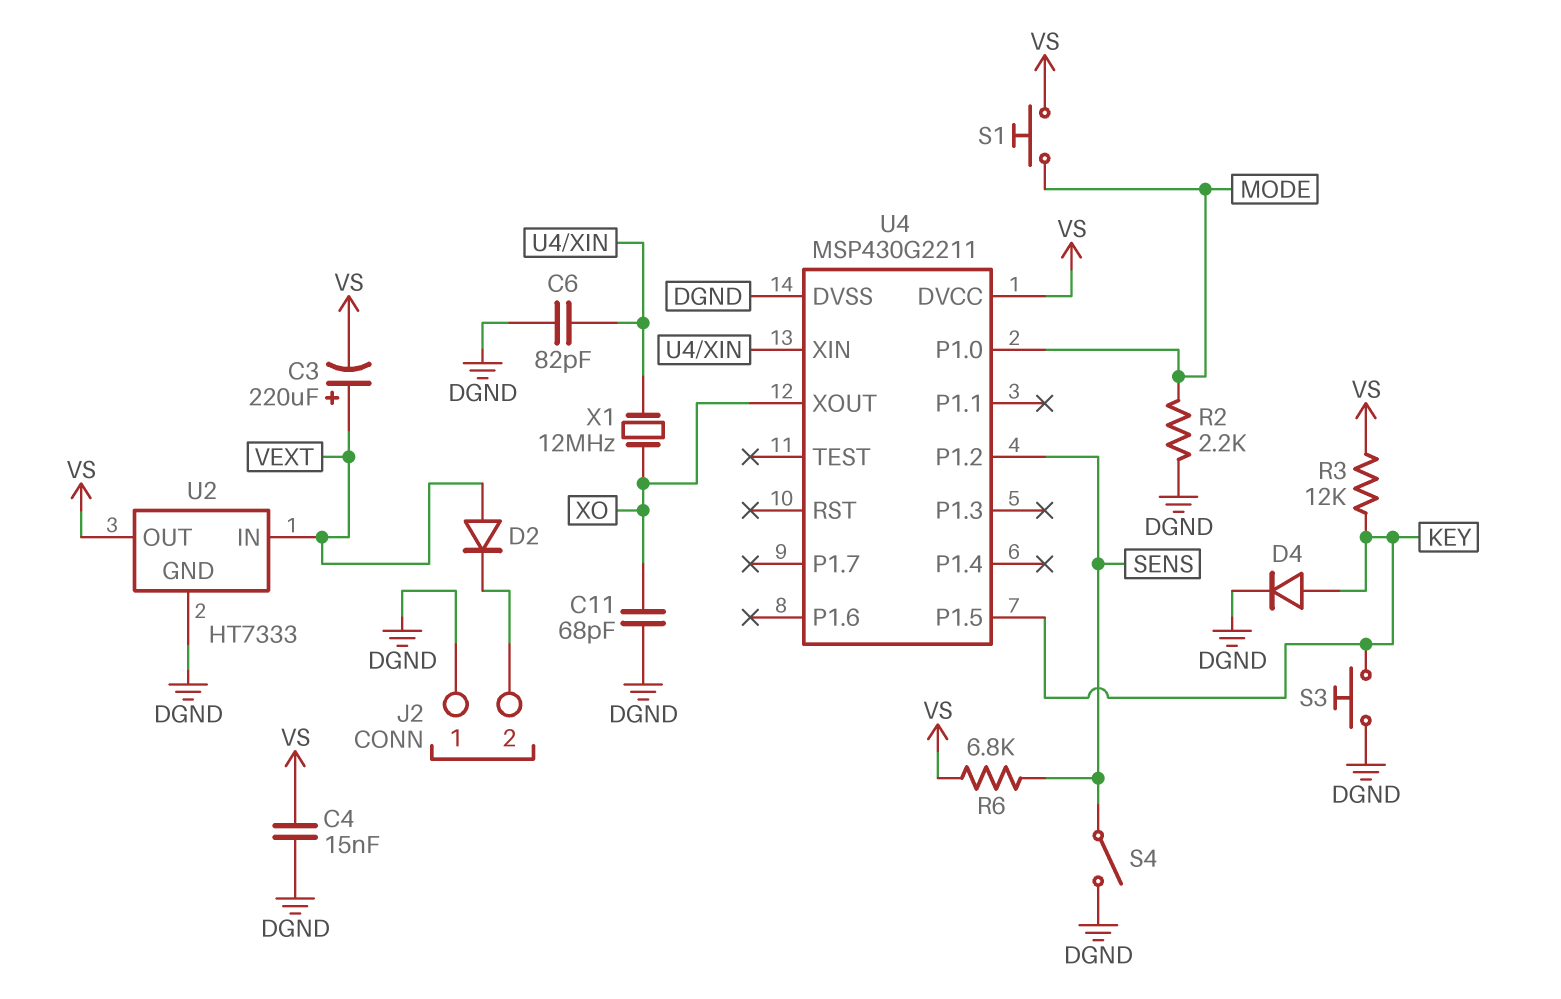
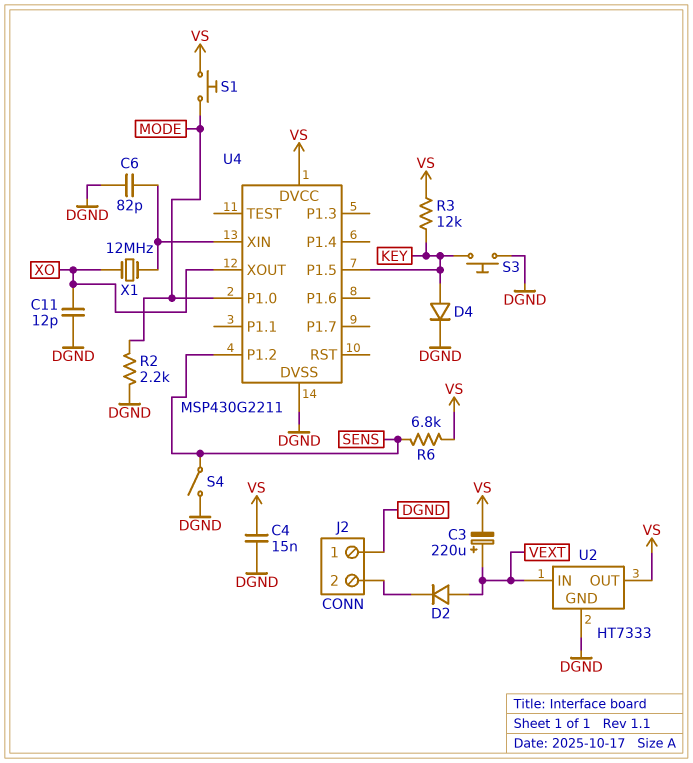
C11: 68pF (DGND, XO) -> 12pF (DGND, XO)

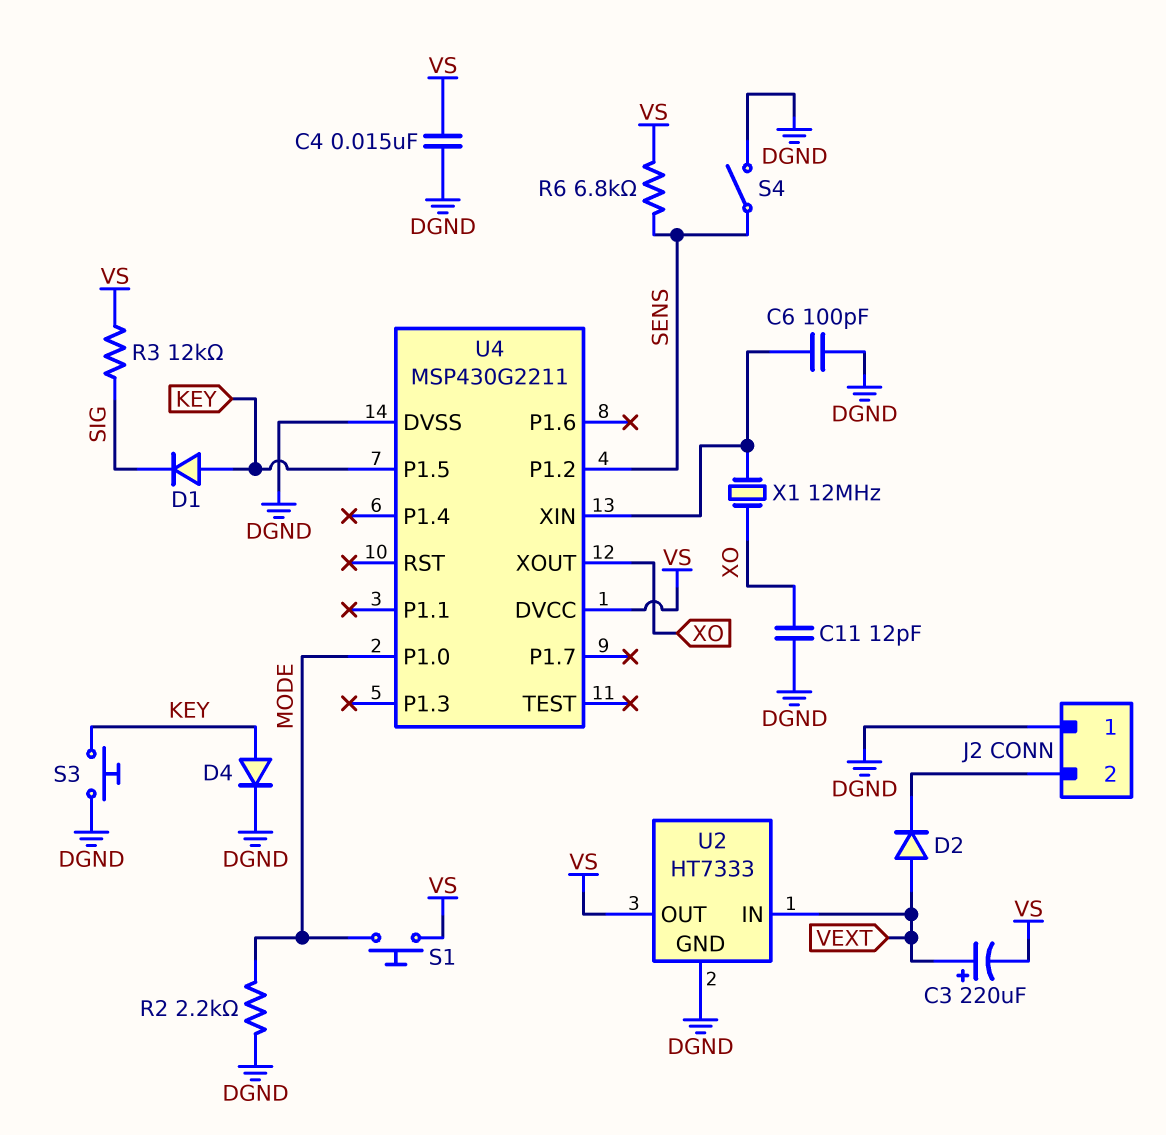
C6: 82pF (DGND, U4/XIN) -> 100pF (DGND, U4/XIN)
D1: none -> diode (A KEY, K SIG)
R3: 12k (KEY, VS) -> 12k (SIG, VS)

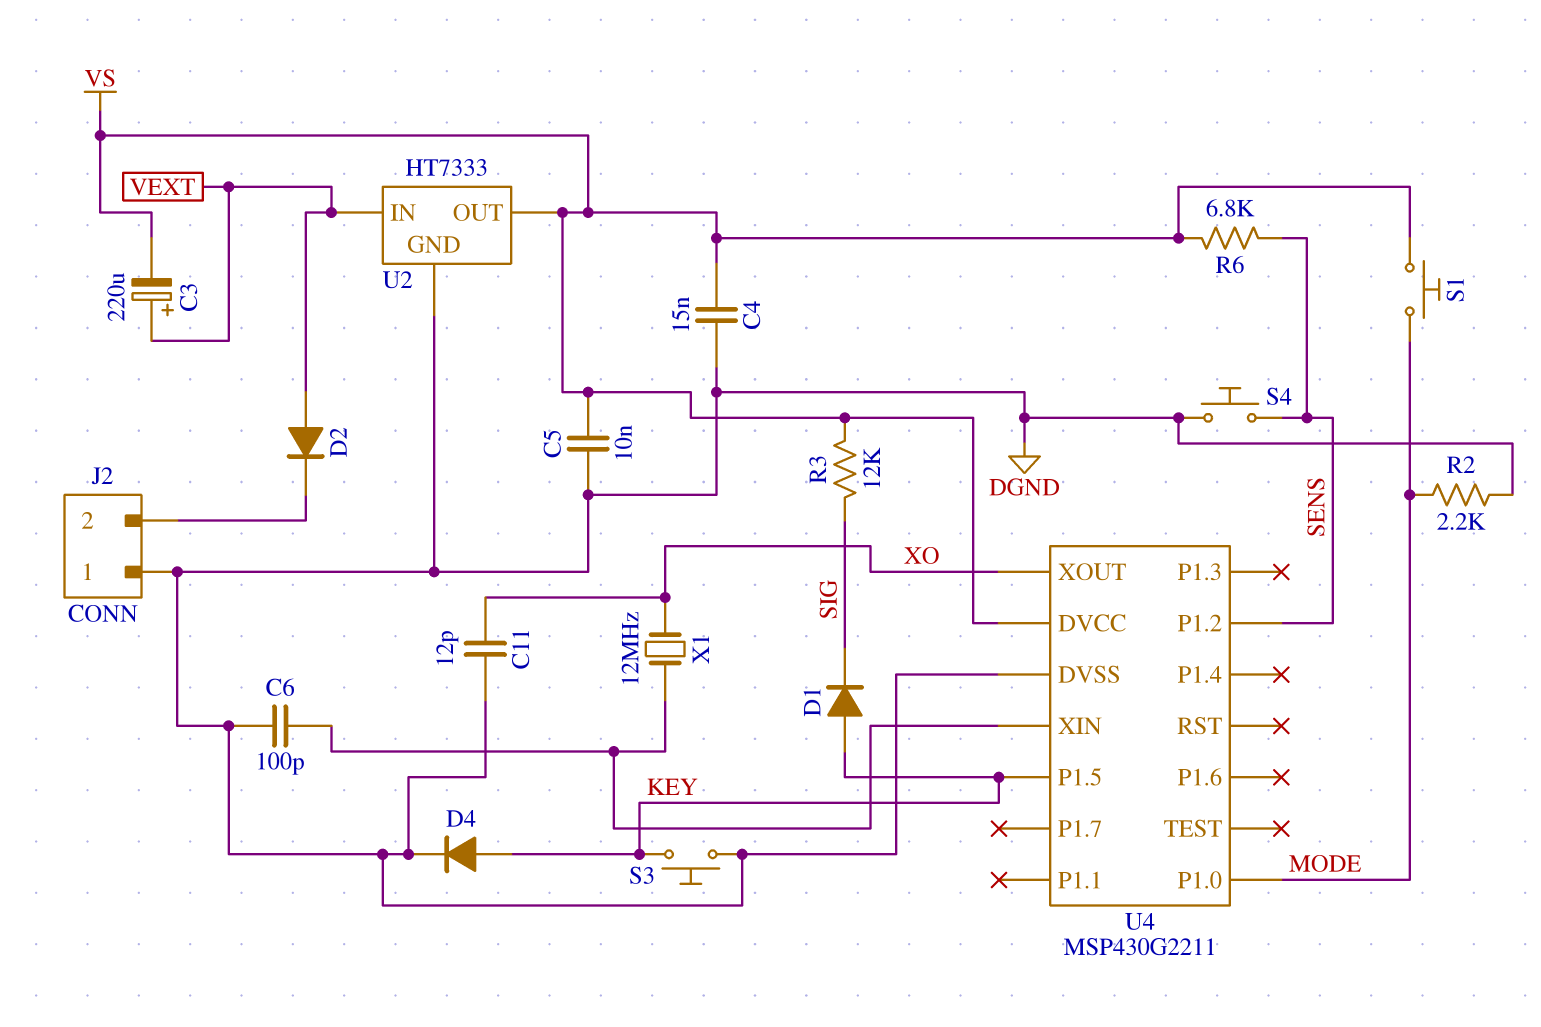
C5: none -> 10nF (DGND, VS)
S4: switch (DGND, SENS) -> button (DGND, SENS)

